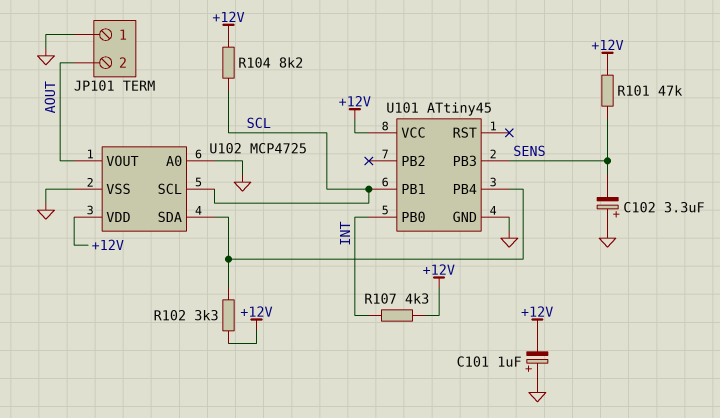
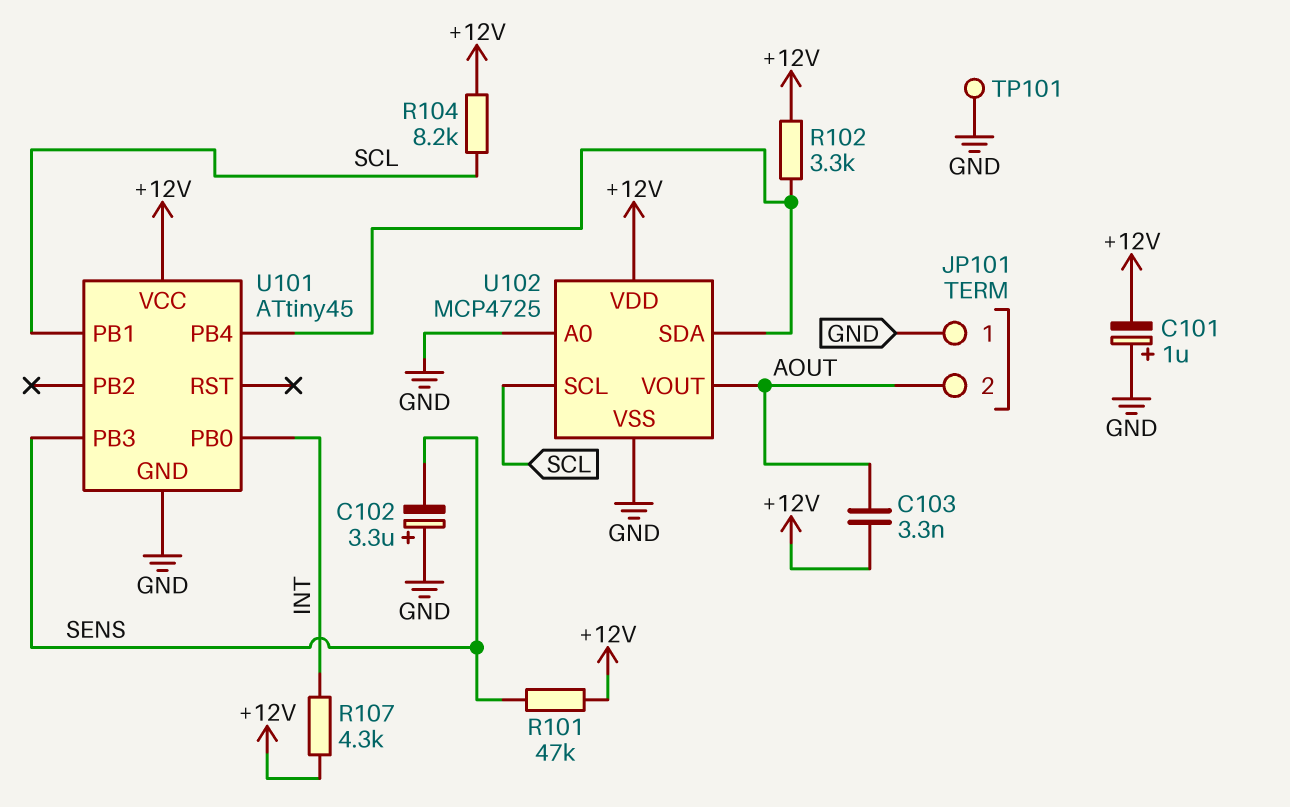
C103: none -> 3.3nF (+12V, AOUT)
TP101: none -> test point (GND)

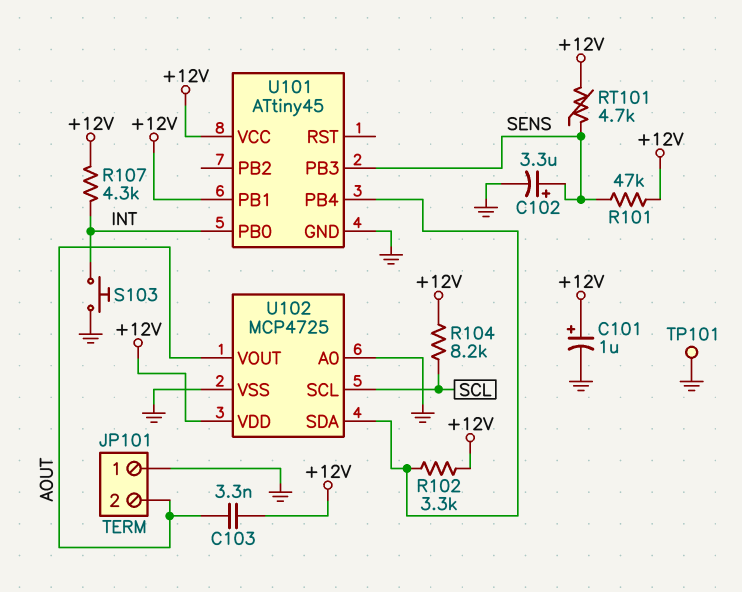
C101: 1uF (plus GND, minus +12V) -> 1uF (plus +12V, minus GND)
C102: 3.3uF (plus GND, minus SENS) -> 3.3uF (plus SENS, minus GND)
RT101: none -> 4.7k (+12V, SENS)
S103: none -> button (GND, INT)
U101 pin PB1: SCL -> +12V

